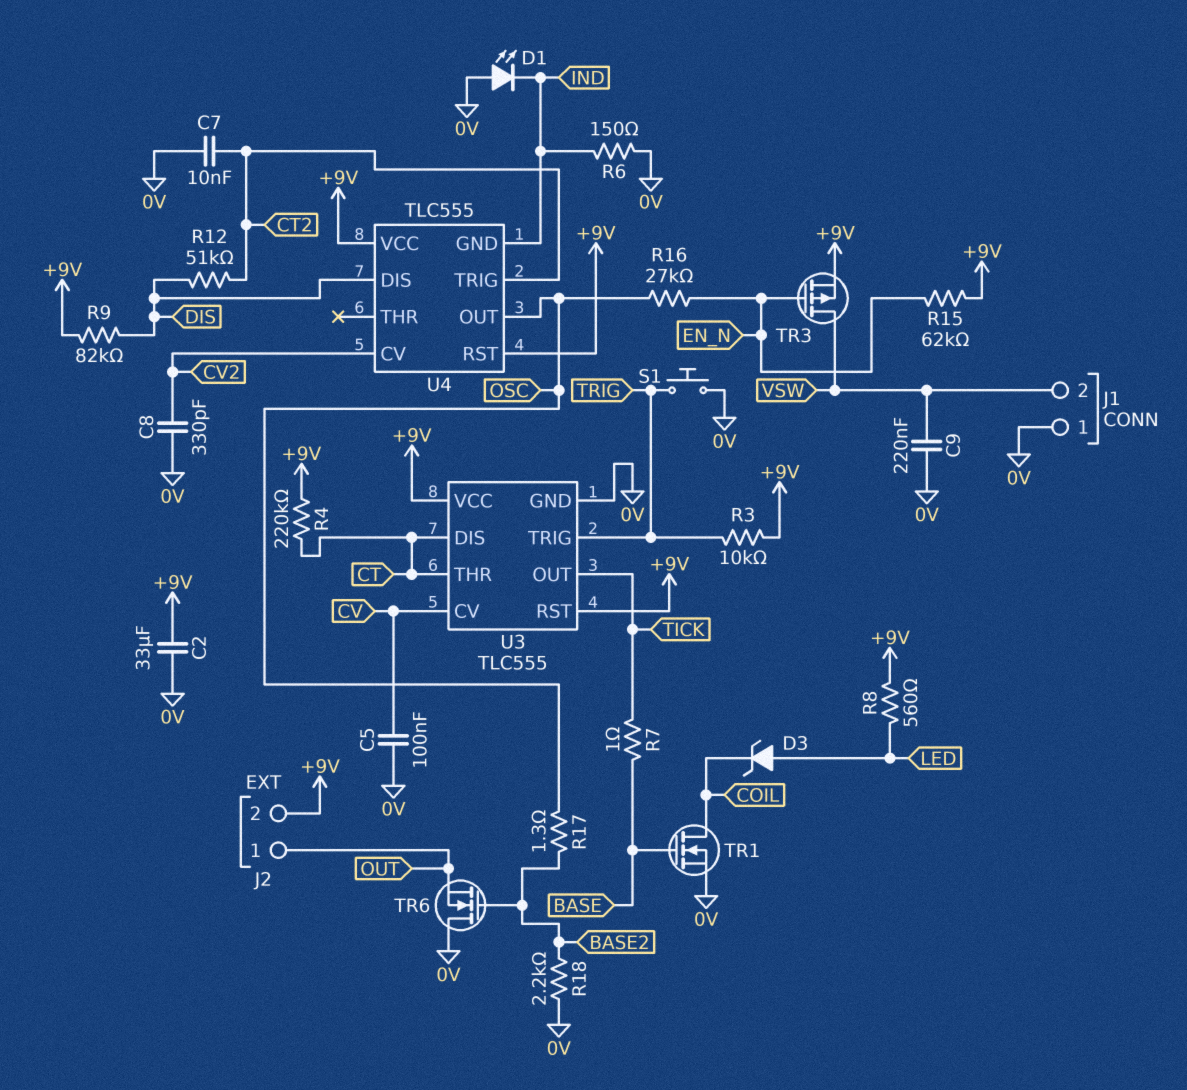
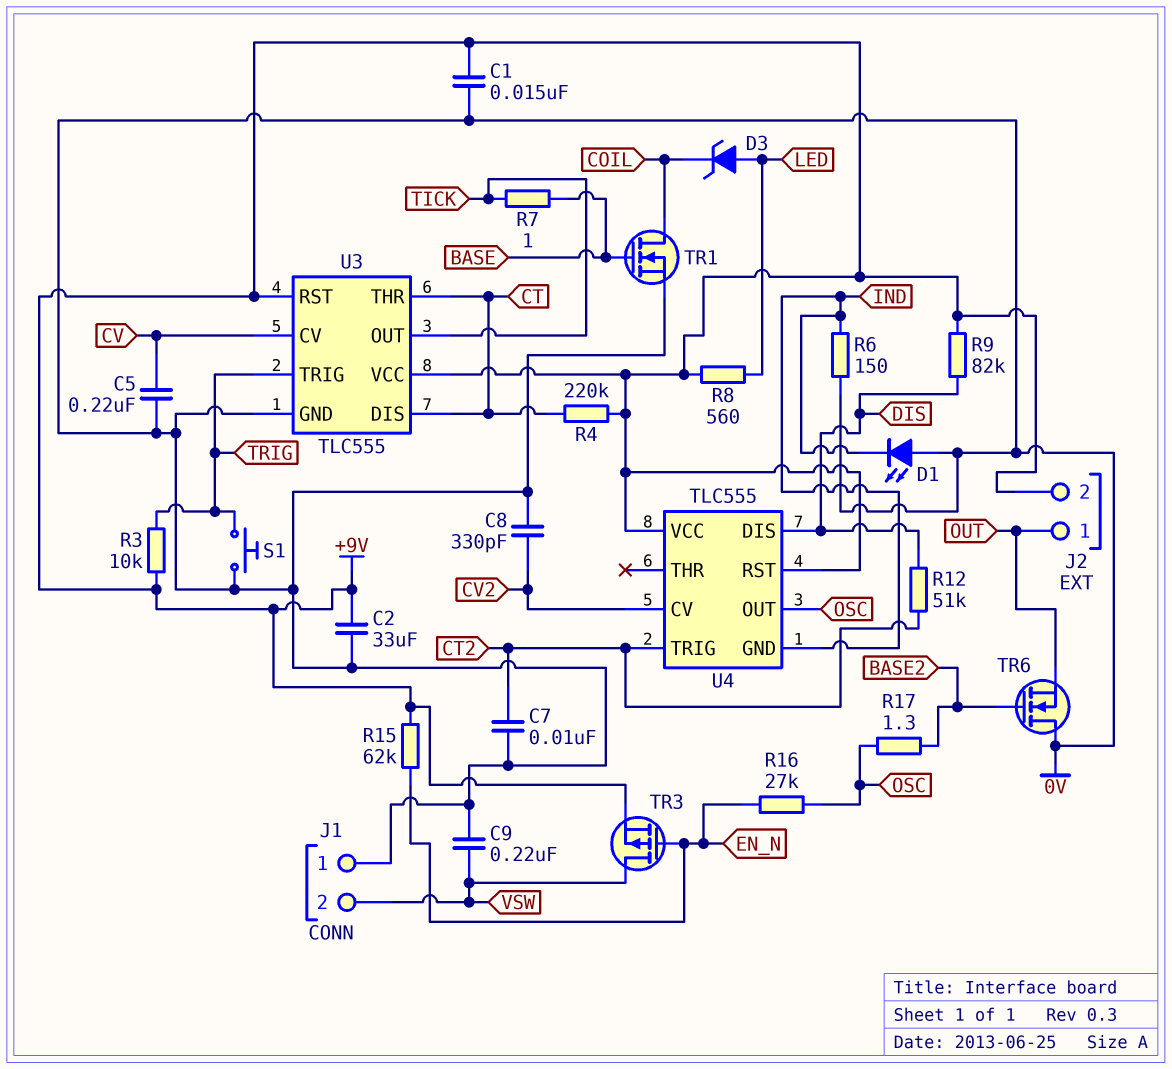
C1: none -> 15nF (+9V, 0V)
C5: 100nF (0V, CV) -> 220nF (0V, CV)
R18: 2.2k (0V, BASE2) -> none

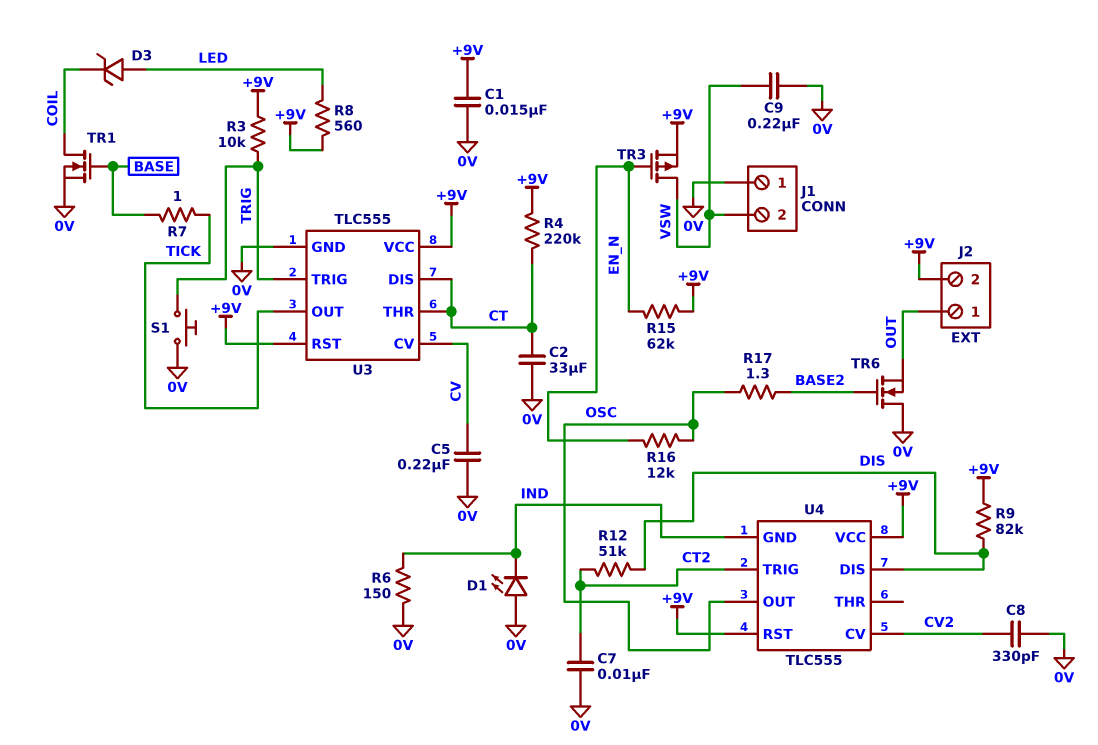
C2: 33uF (+9V, 0V) -> 33uF (0V, CT)
R16: 27k (EN_N, OSC) -> 12k (EN_N, OSC)

